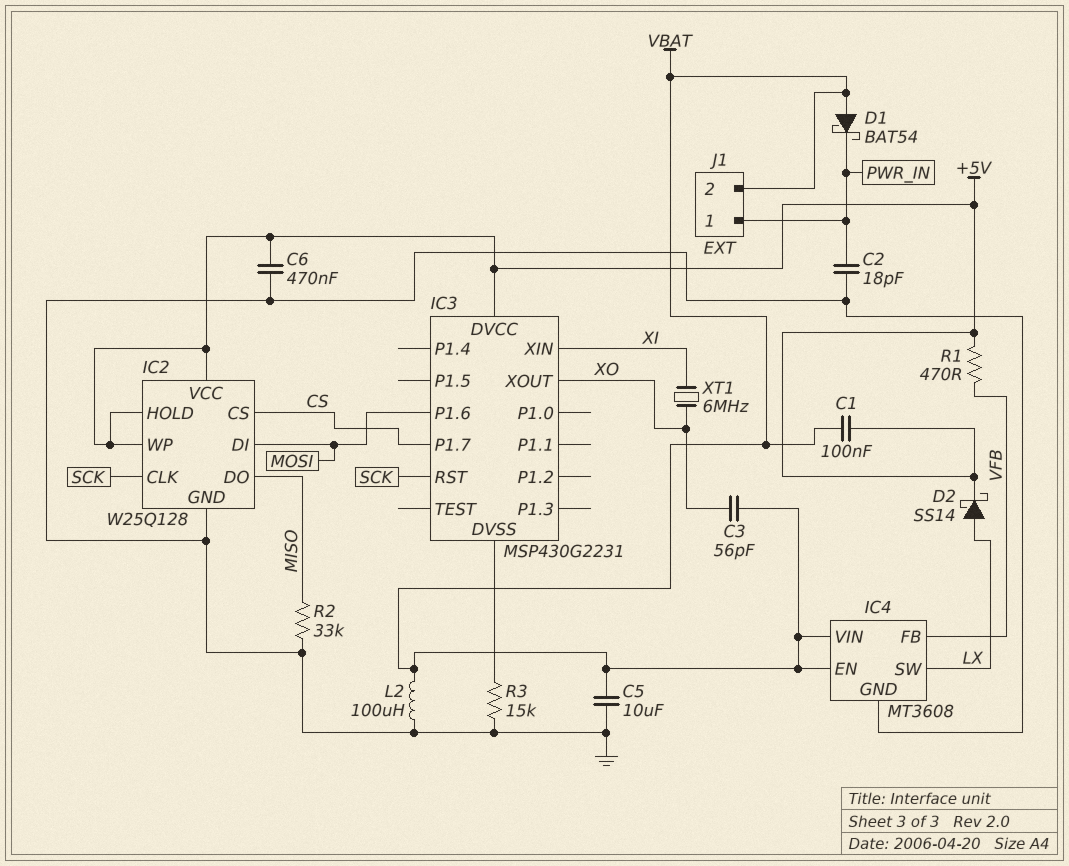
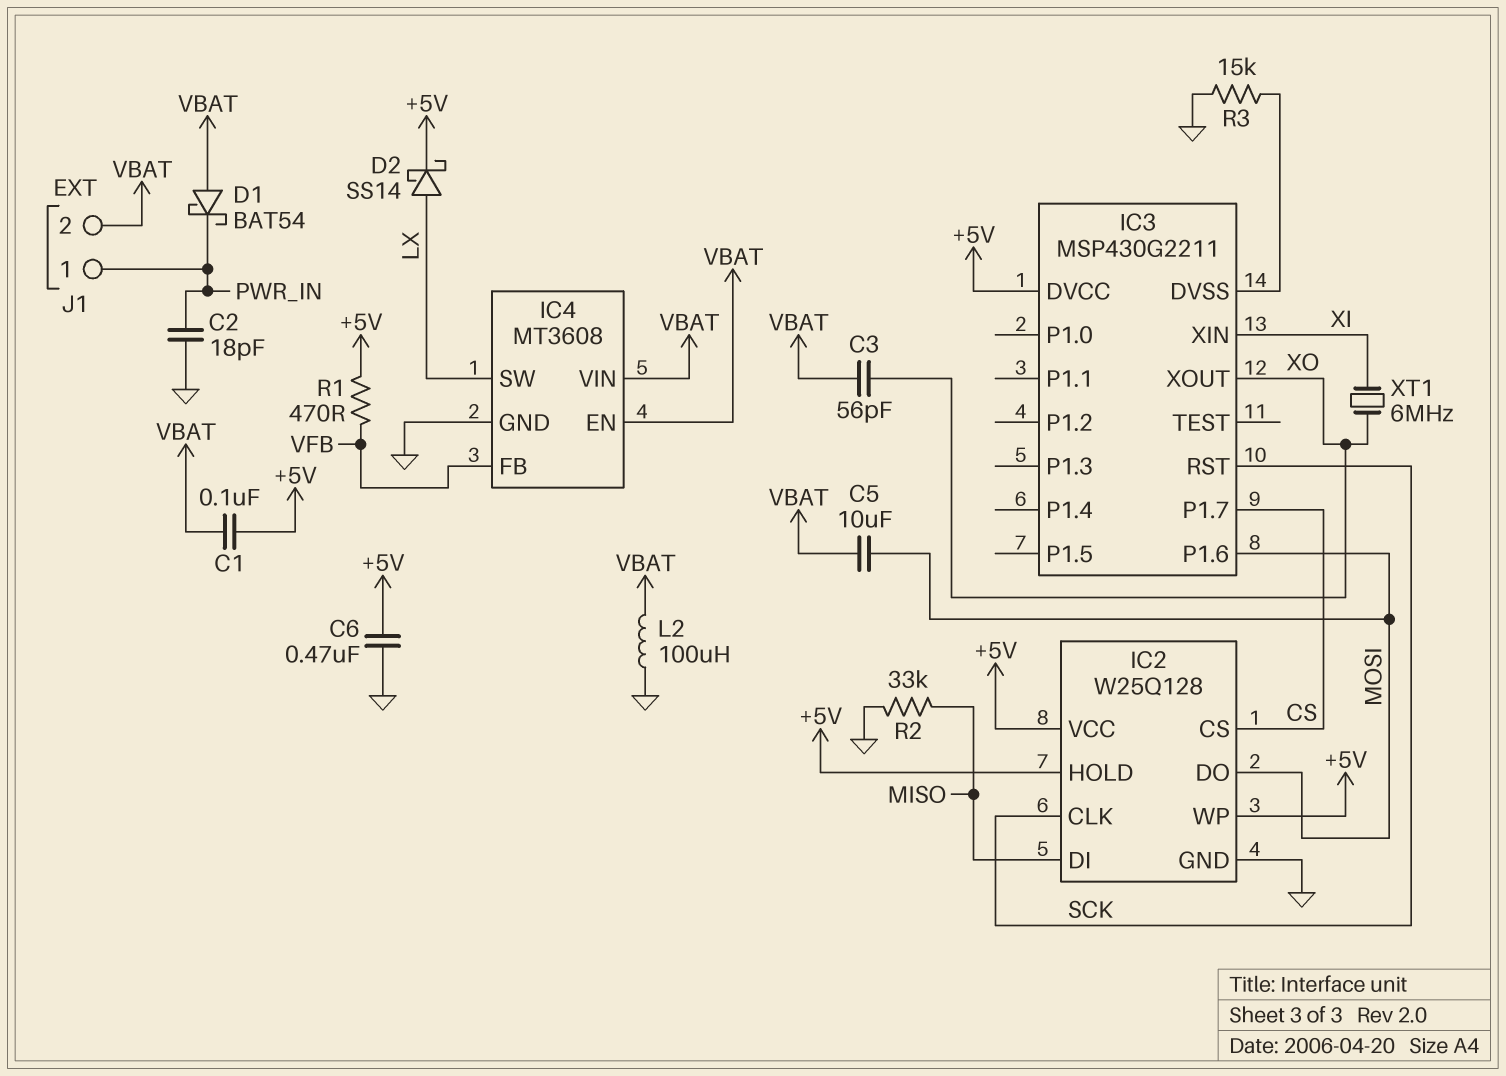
C5: 10uF (GND, VBAT) -> 10uF (MOSI, VBAT)
IC2 pin DI: MOSI -> MISO
IC2 pin DO: MISO -> MOSI
IC3: MSP430G2231 -> MSP430G2211

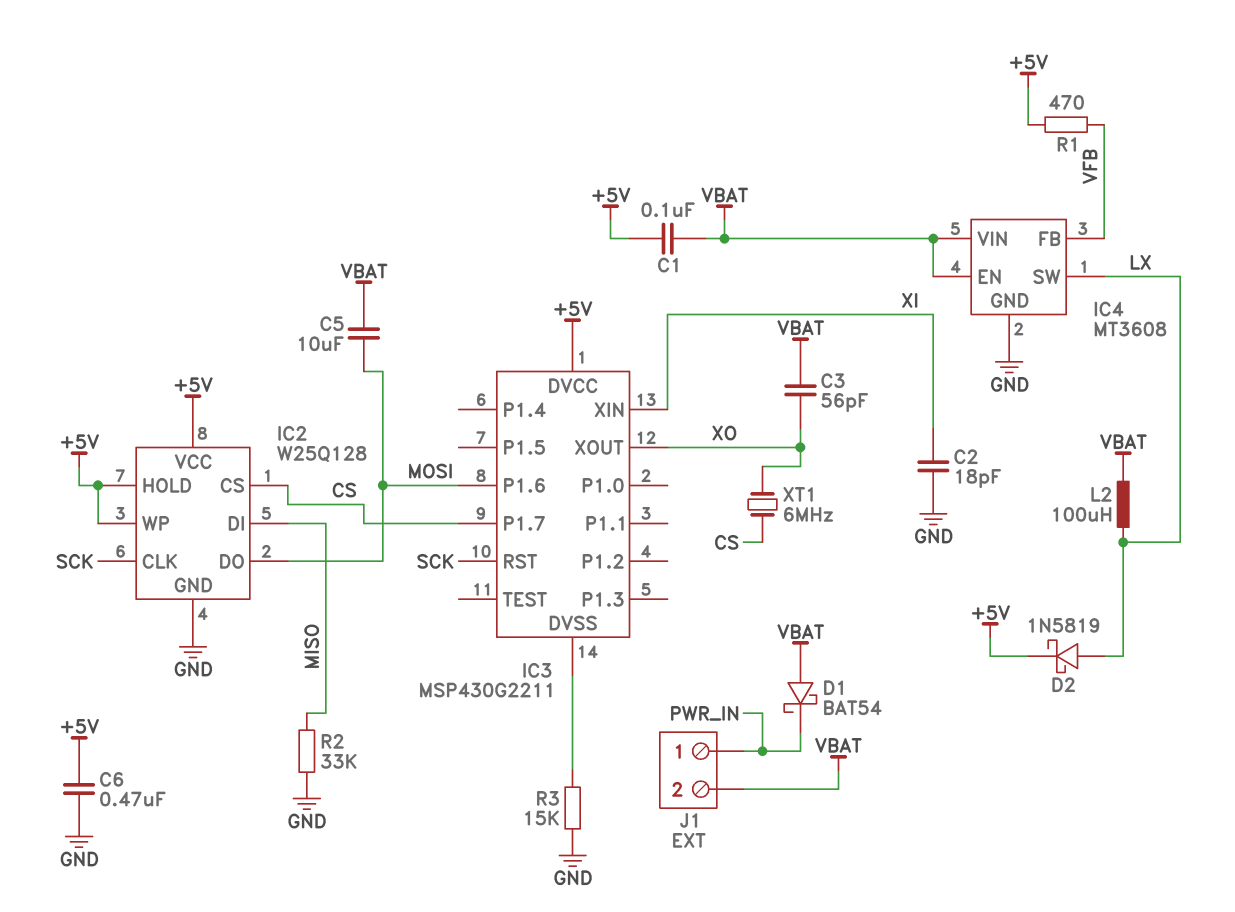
C2: 18pF (GND, PWR_IN) -> 18pF (GND, XI)
D2: schottky SS14 (A LX, K +5V) -> schottky 1N5819 (A LX, K +5V)
L2: 100uH (GND, VBAT) -> 100uH (LX, VBAT)
XT1: 6MHz (XI, XO) -> 6MHz (CS, XO)

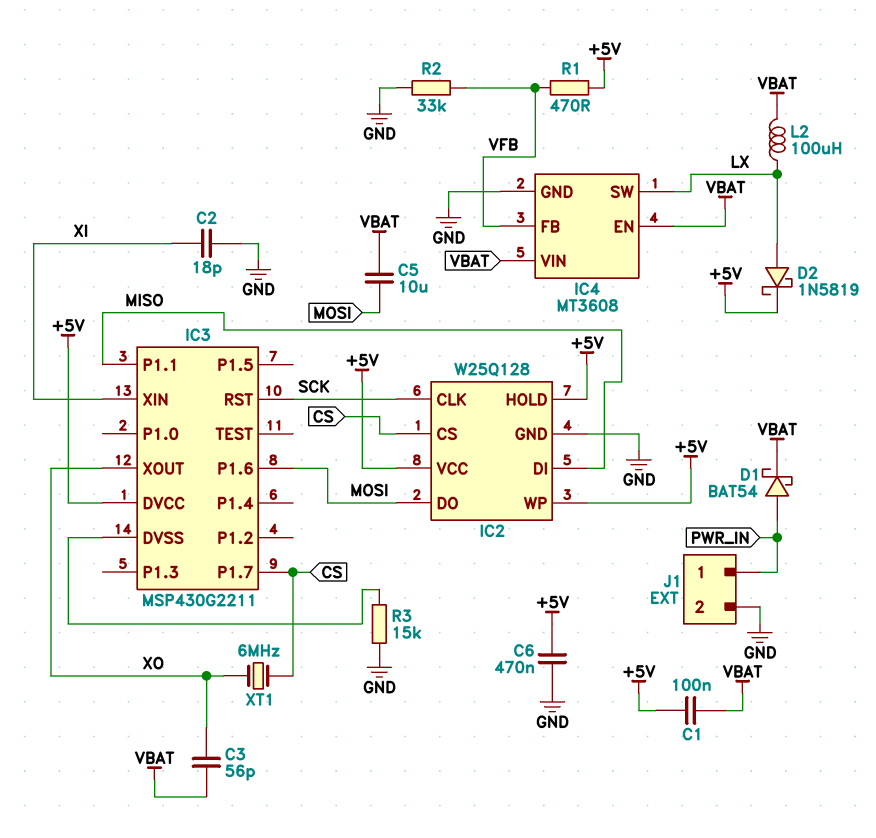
D1: schottky BAT54 (A VBAT, K PWR_IN) -> schottky BAT54 (A PWR_IN, K VBAT)
IC3 pin P1.1: none -> MISO
J1 pin 2: VBAT -> GND
R2: 33k (GND, MISO) -> 33k (GND, VFB)

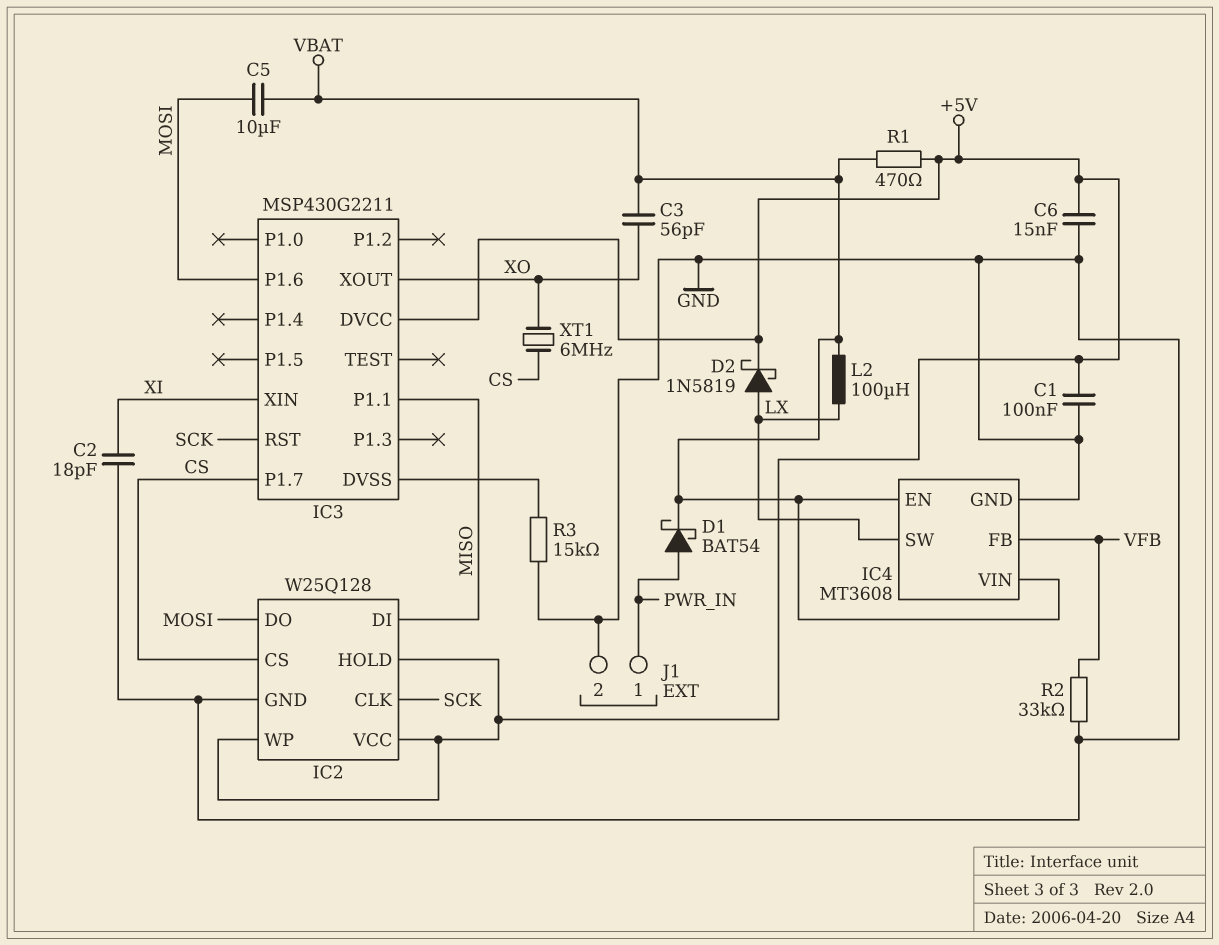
C1: 100nF (+5V, VBAT) -> 100nF (+5V, GND)
C6: 470nF (+5V, GND) -> 15nF (+5V, GND)
R1: 470 (+5V, VFB) -> 470 (+5V, VBAT)

